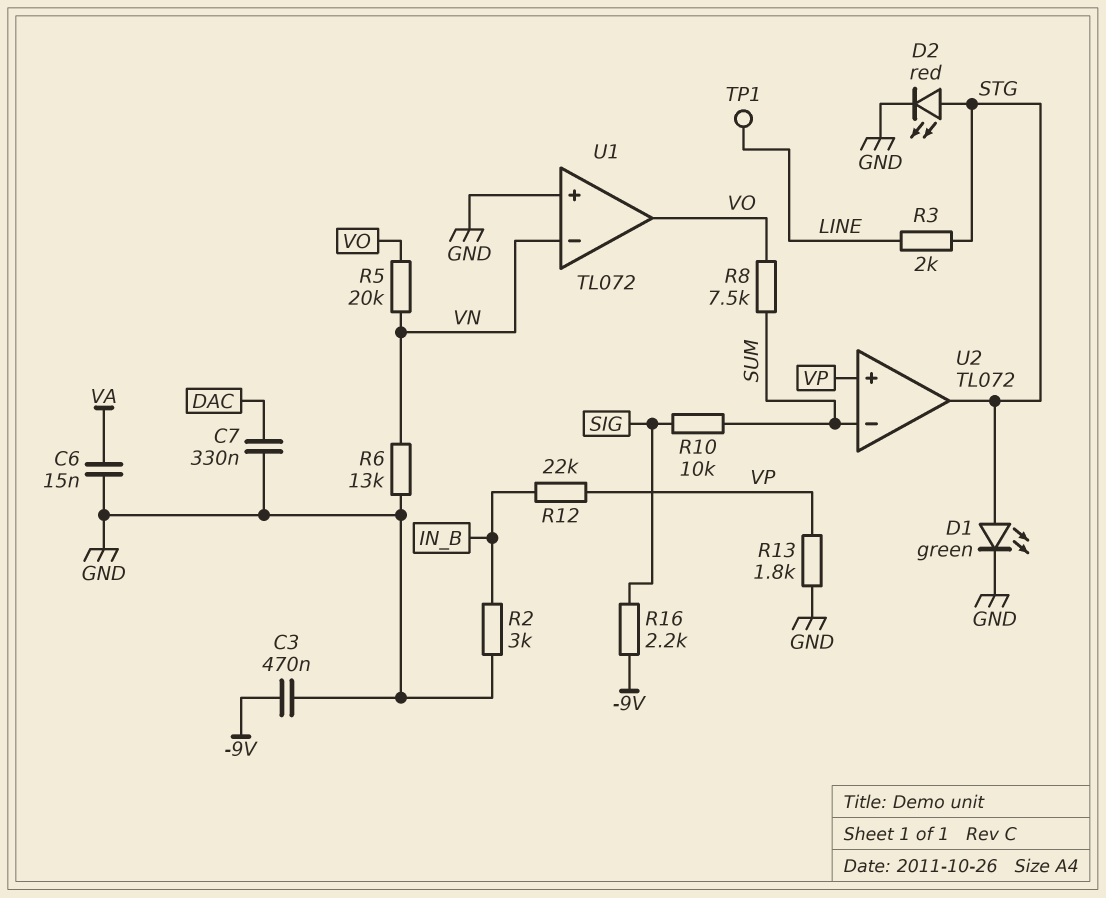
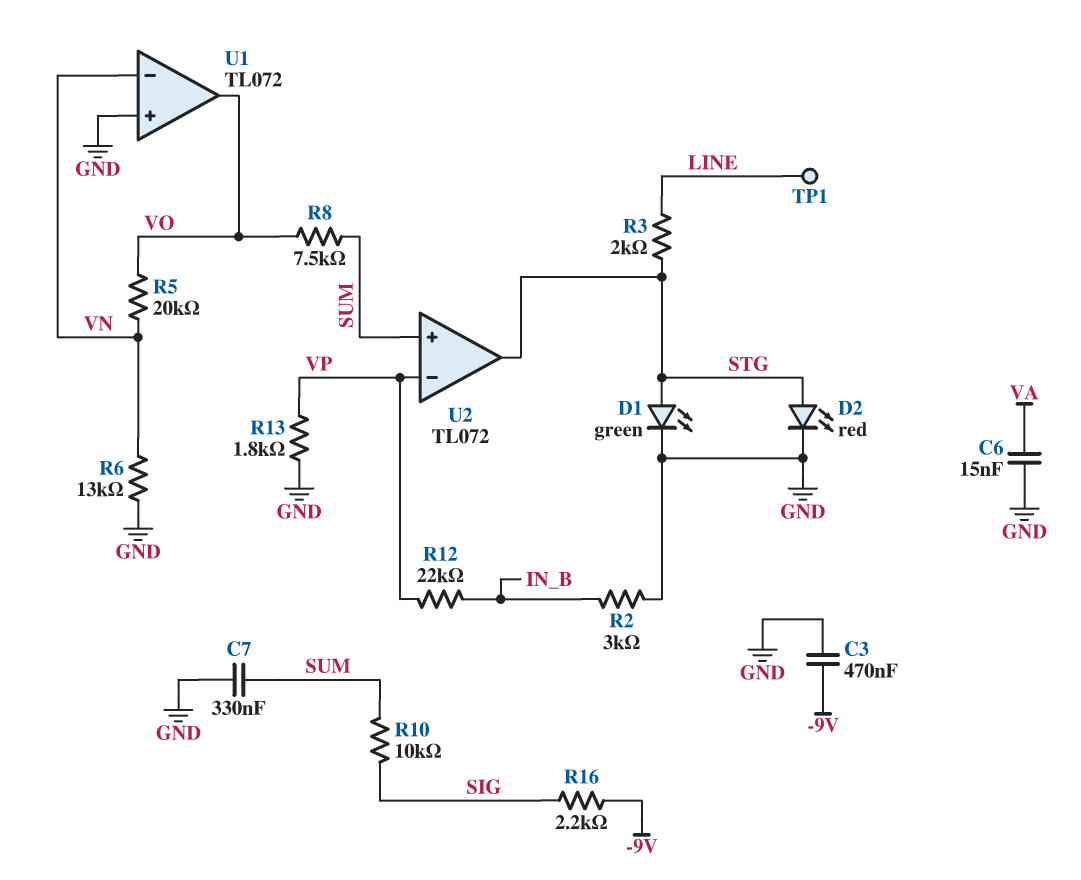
C7: 330nF (DAC, GND) -> 330nF (GND, SUM)
U2 pin in+: VP -> SUM
U2 pin in-: SUM -> VP

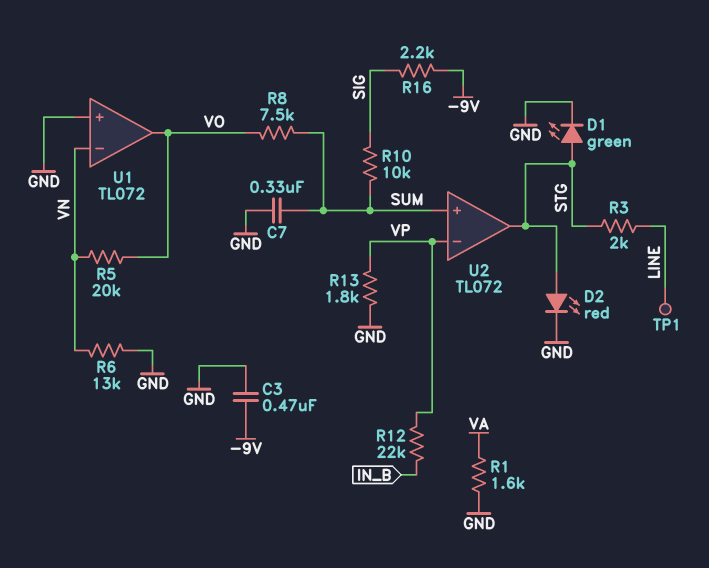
C6: 15nF (GND, VA) -> none
R1: none -> 1.6k (GND, VA)
R2: 3k (GND, IN_B) -> none

